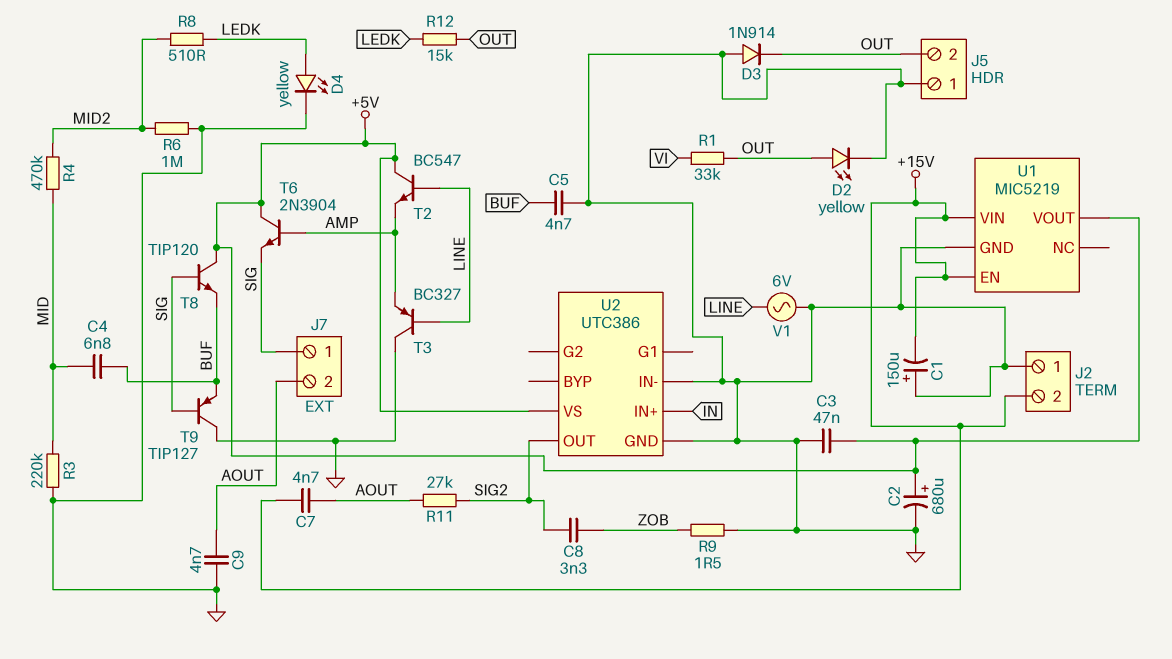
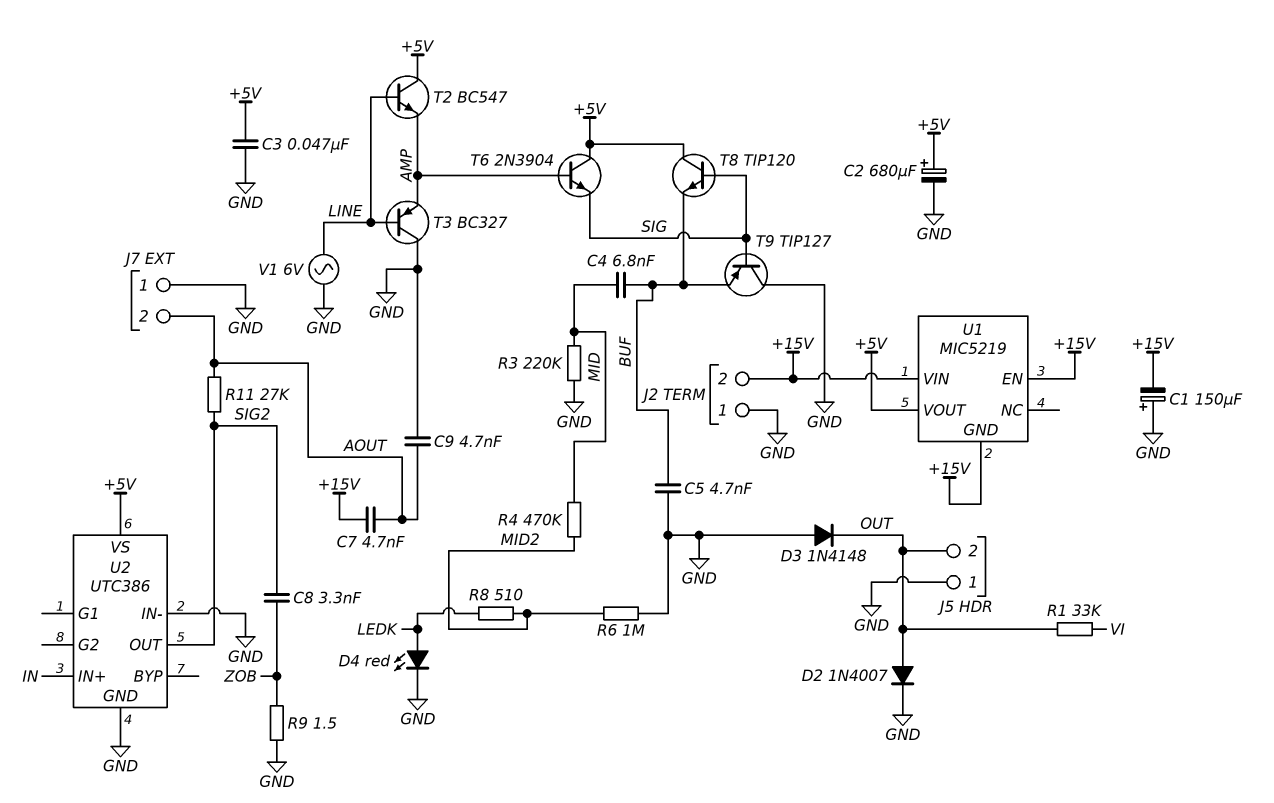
D2: LED yellow (A OUT, K GND) -> diode 1N4007 (A OUT, K GND)
D3: diode 1N914 (A GND, K OUT) -> diode 1N4148 (A GND, K OUT)
D4: LED yellow (A LEDK, K GND) -> LED red (A LEDK, K GND)
J7 pin 1: SIG -> GND
R12: 15k (LEDK, OUT) -> none
U1 pin GND: GND -> +15V

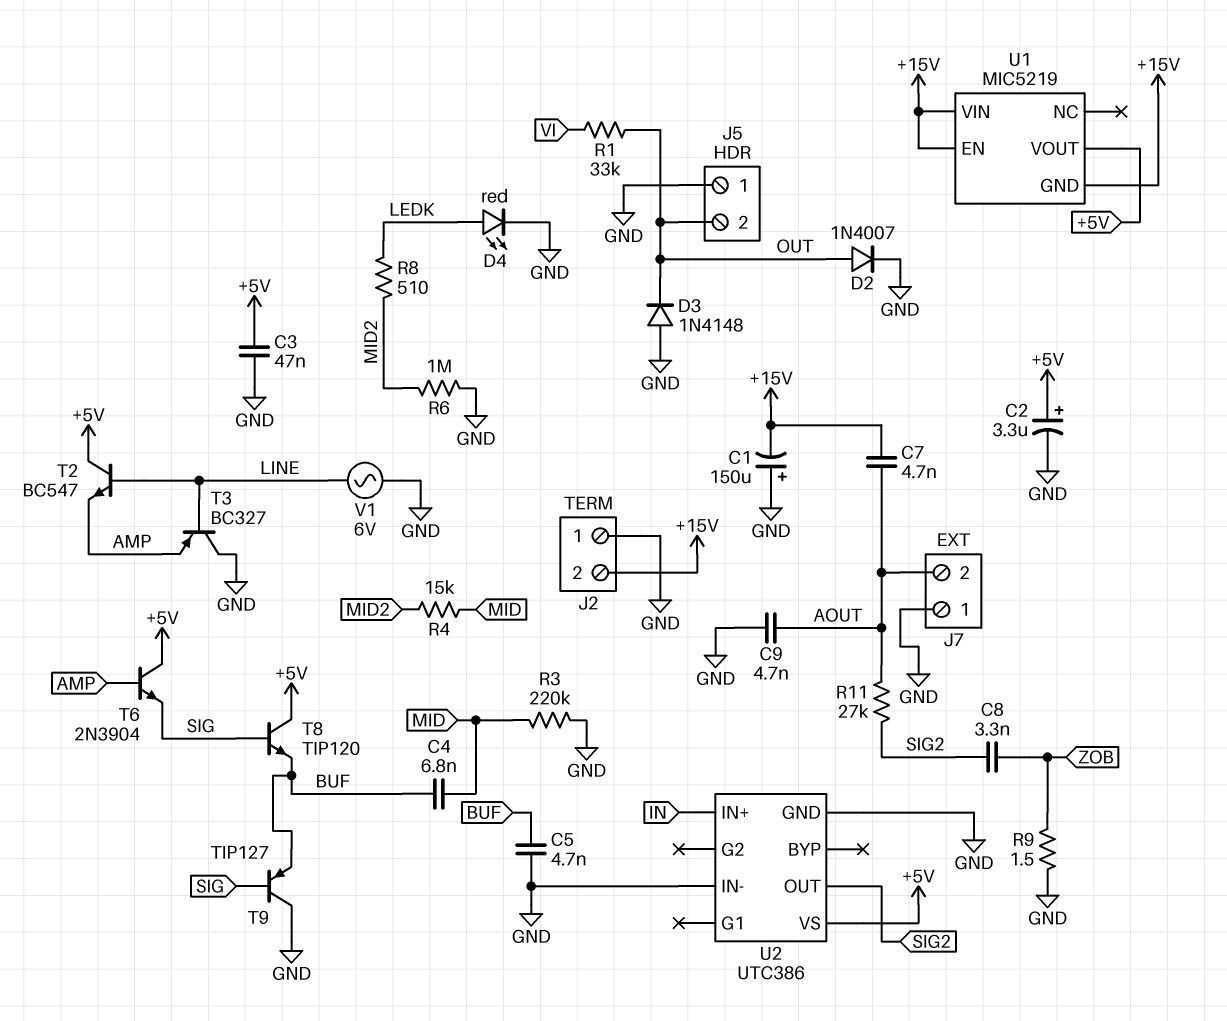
C2: 680uF (plus +5V, minus GND) -> 3.3uF (plus +5V, minus GND)
R4: 470k (MID, MID2) -> 15k (MID, MID2)

